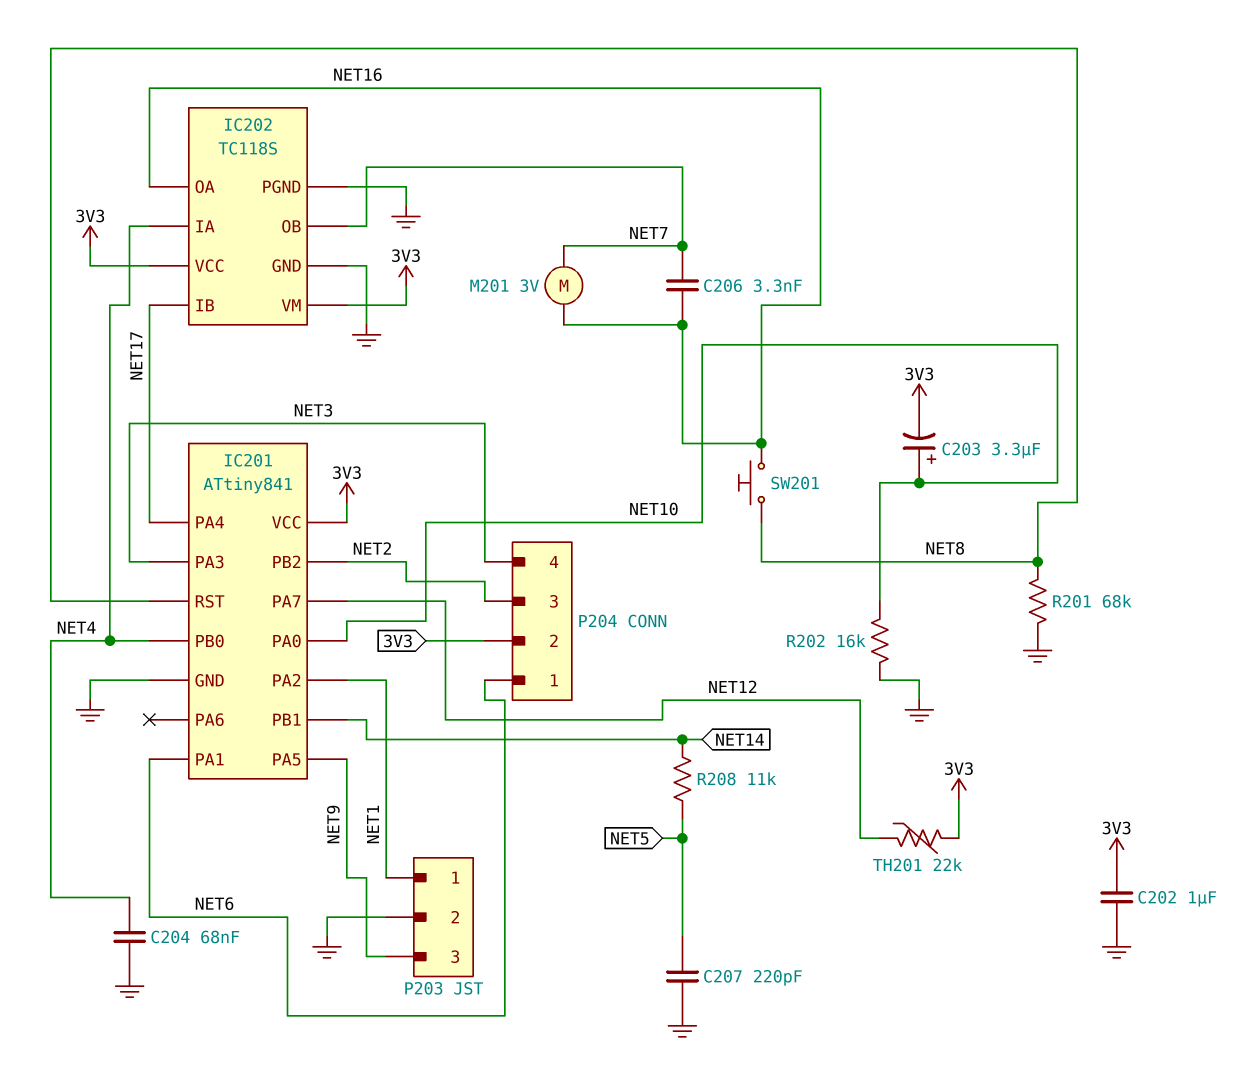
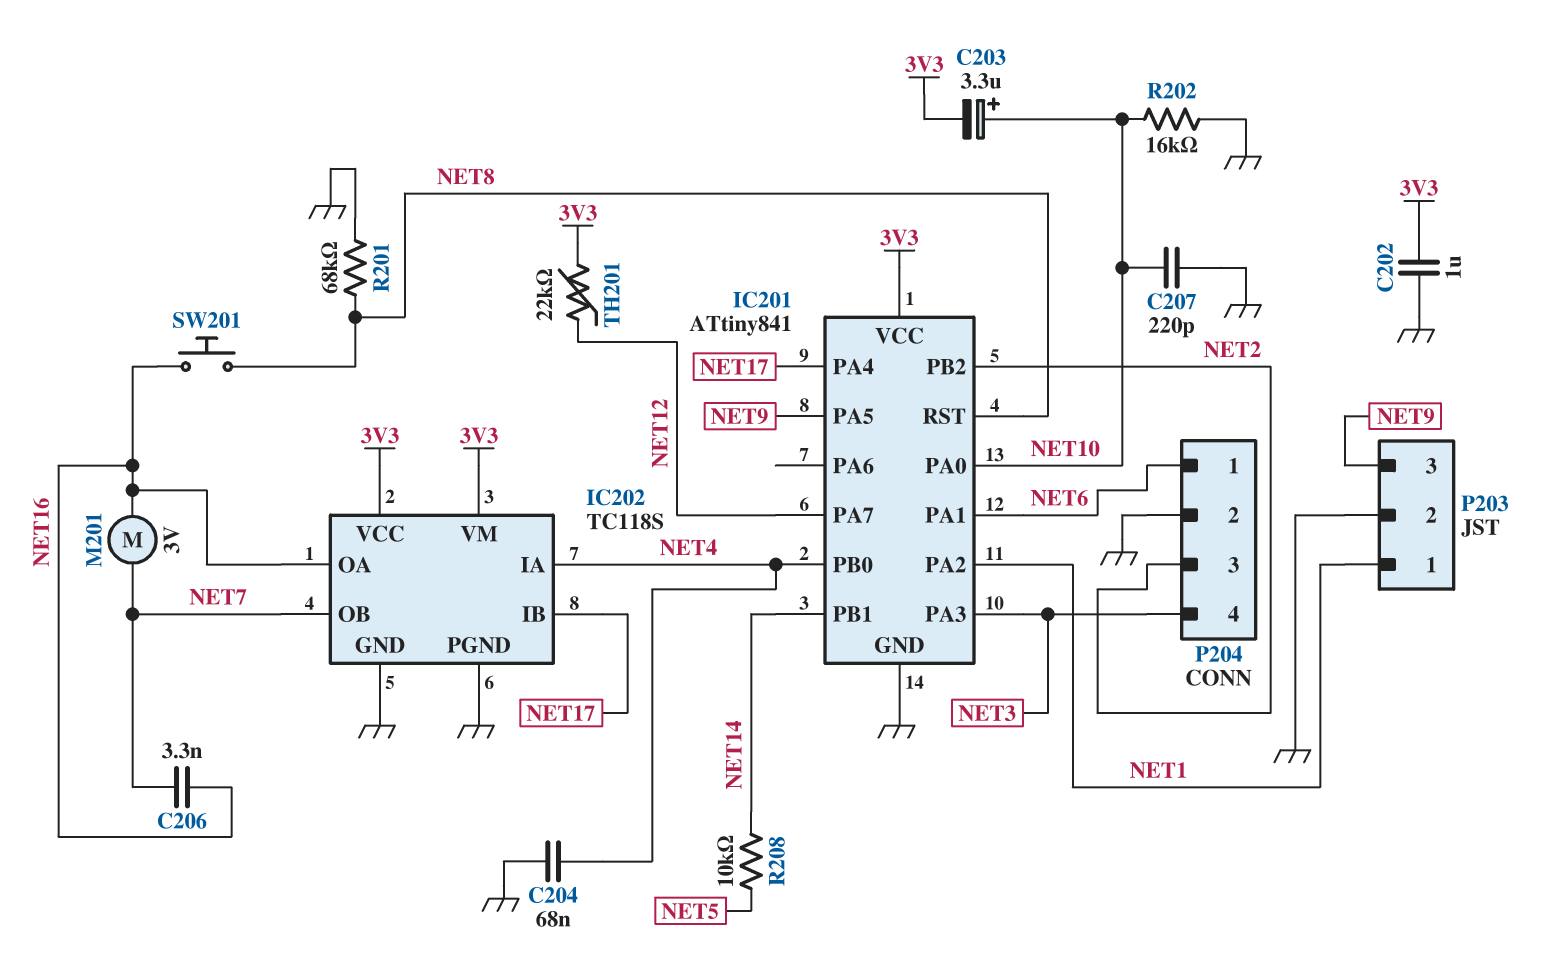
C207: 220pF (GND, NET5) -> 220pF (GND, NET10)
P204 pin 2: 3V3 -> GND
R208: 11k (NET5, NET14) -> 10k (NET5, NET14)

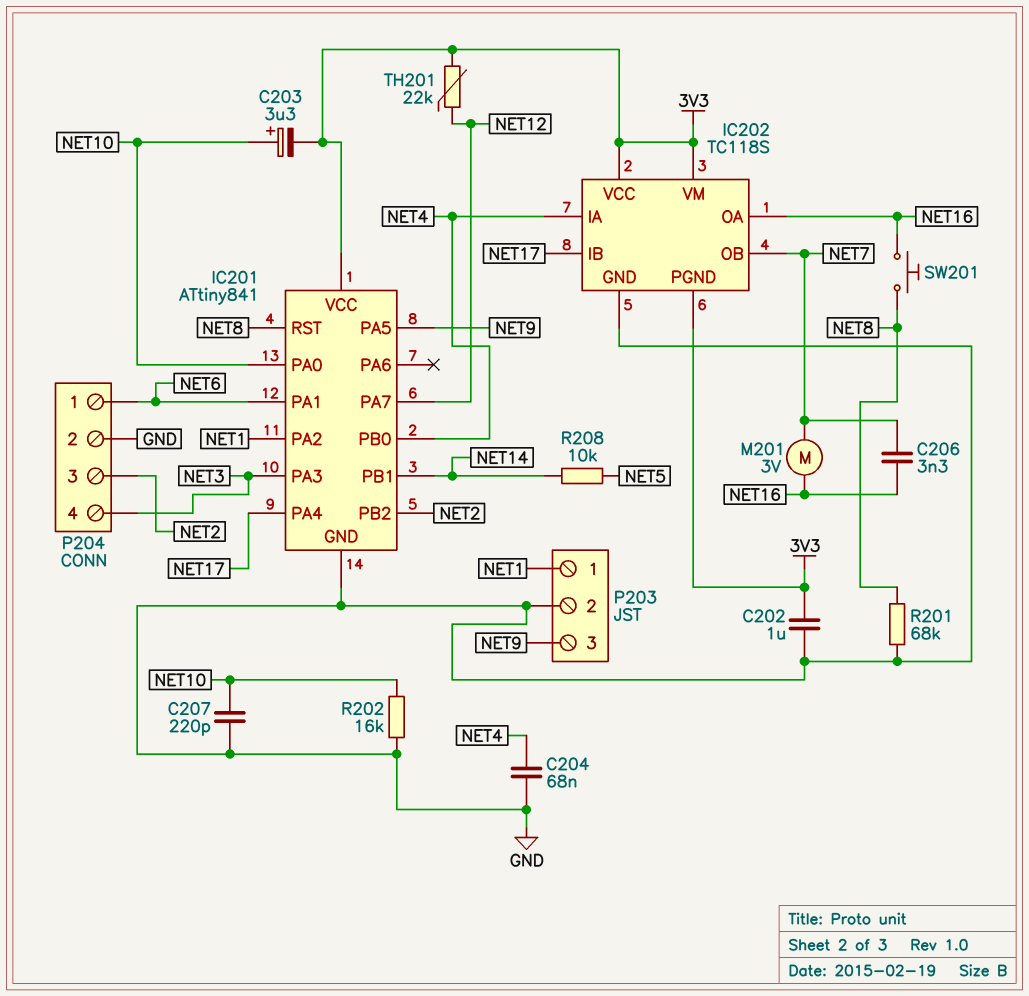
IC202 pin PGND: GND -> 3V3

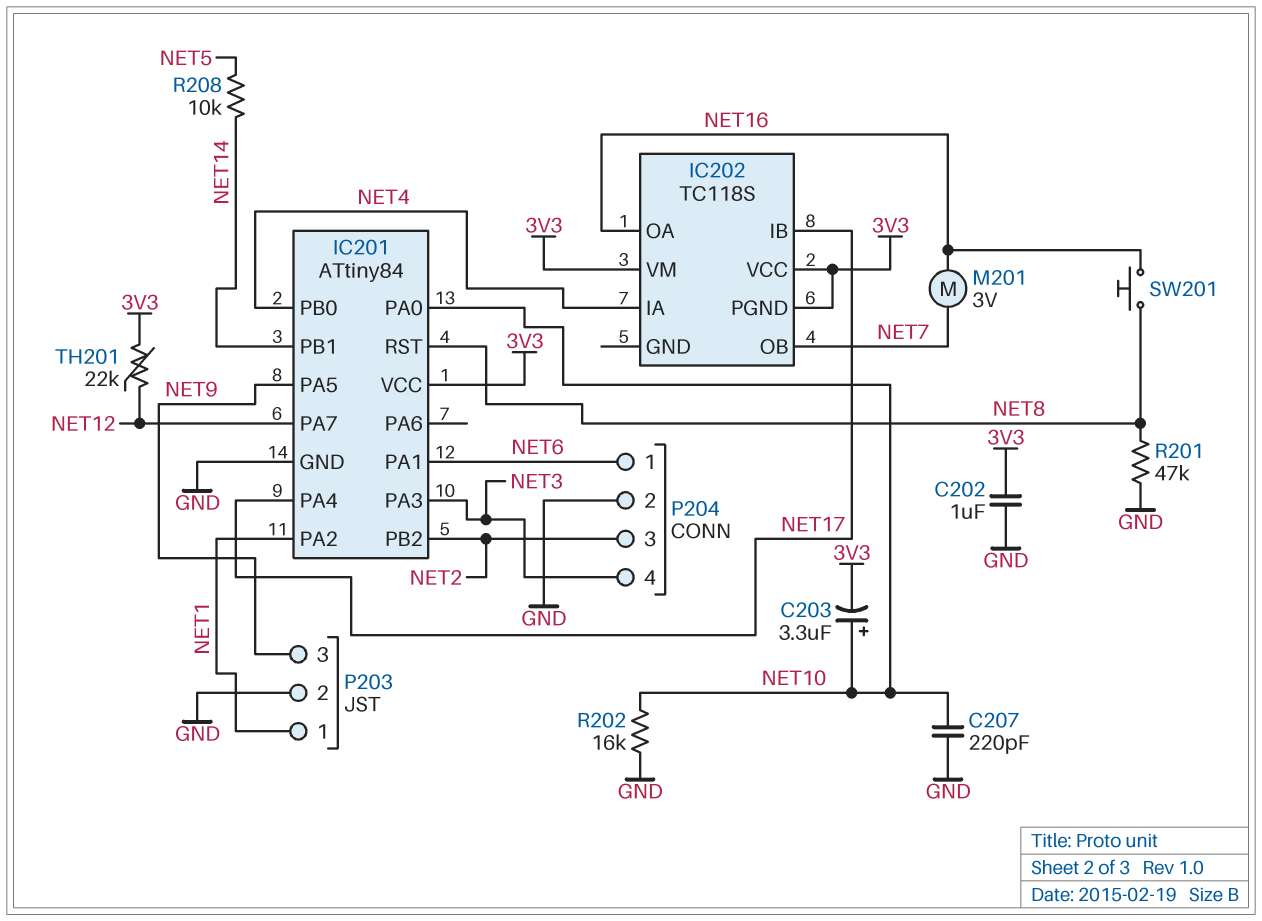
C204: 68nF (GND, NET4) -> none
C206: 3.3nF (NET7, NET16) -> none
IC201: ATtiny841 -> ATtiny84
IC202 pin GND: GND -> none
R201: 68k (GND, NET8) -> 47k (GND, NET8)

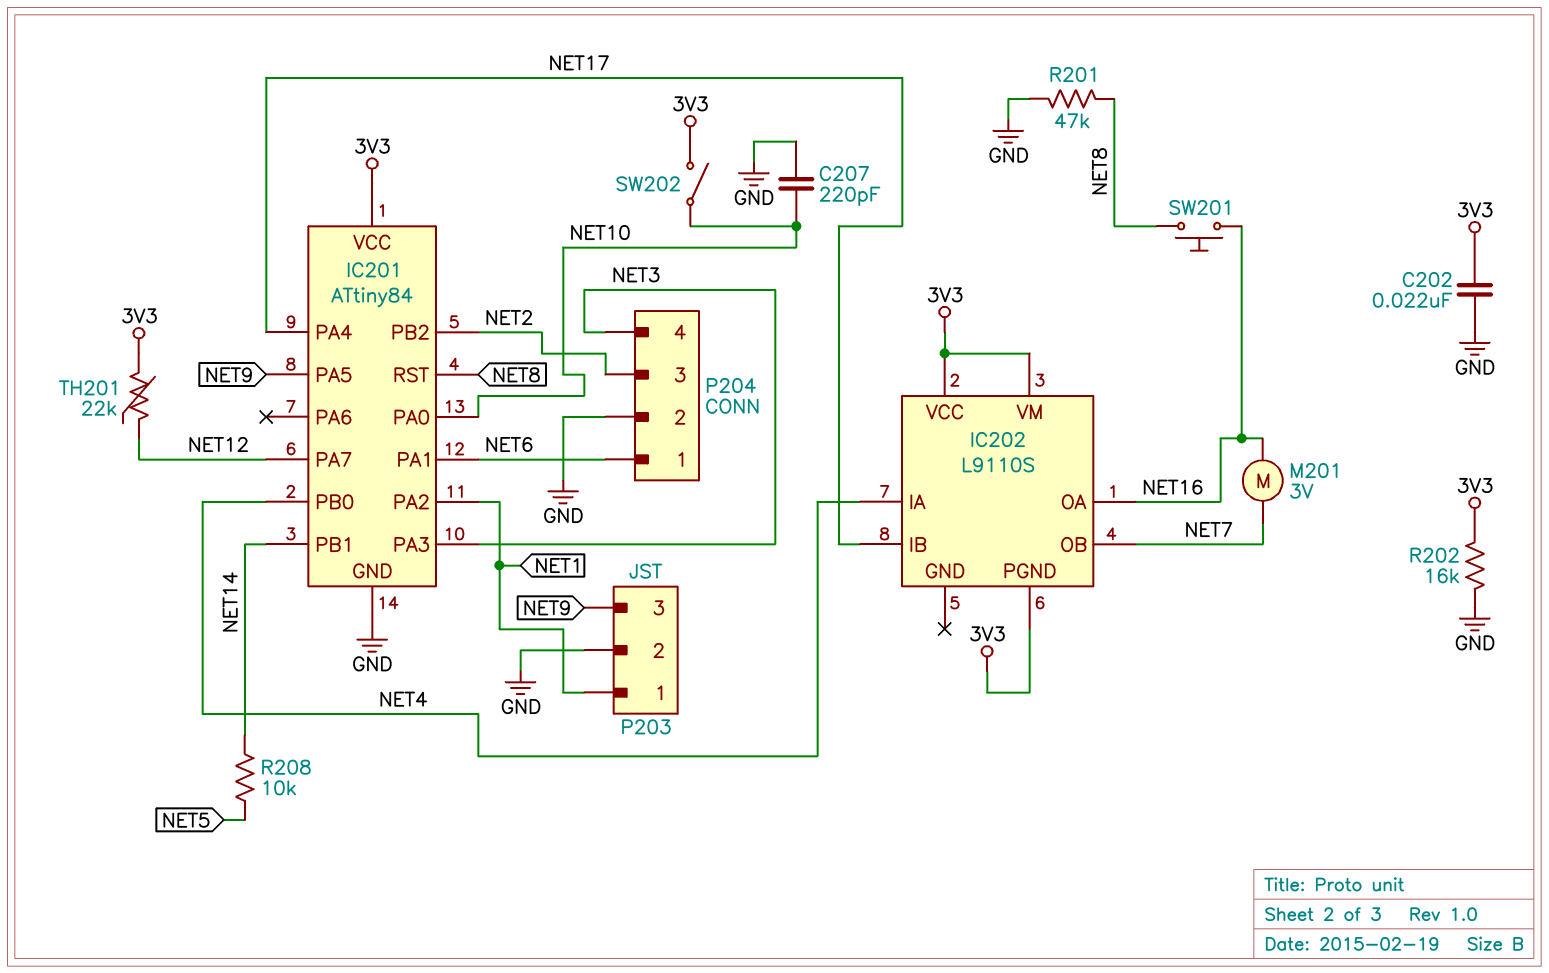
C202: 1uF (3V3, GND) -> 22nF (3V3, GND)
C203: 3.3uF (plus NET10, minus 3V3) -> none
IC202: TC118S -> L9110S
R202: 16k (GND, NET10) -> 16k (3V3, GND)
SW202: none -> switch (3V3, NET10)

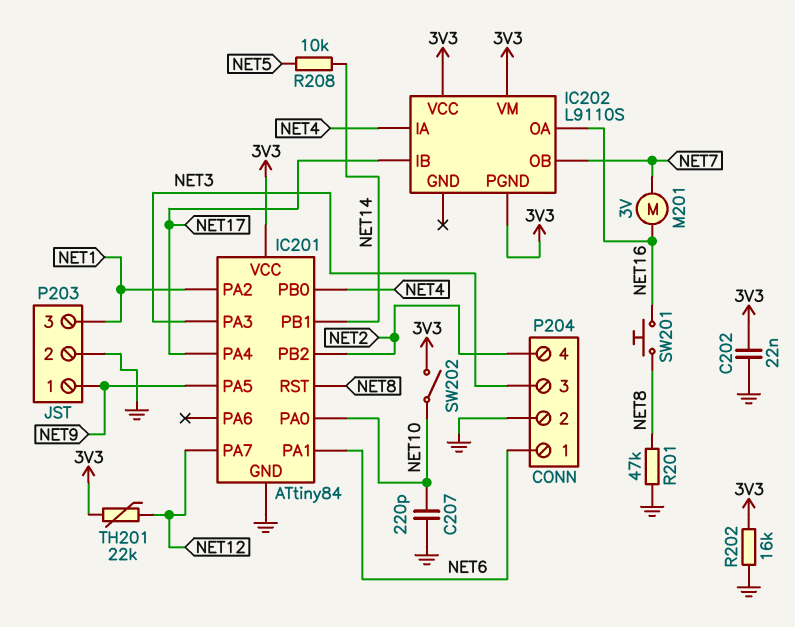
P203 pin 1: NET1 -> NET9
P203 pin 3: NET9 -> NET1
P204 pin 3: NET2 -> NET3
P204 pin 4: NET3 -> NET2

